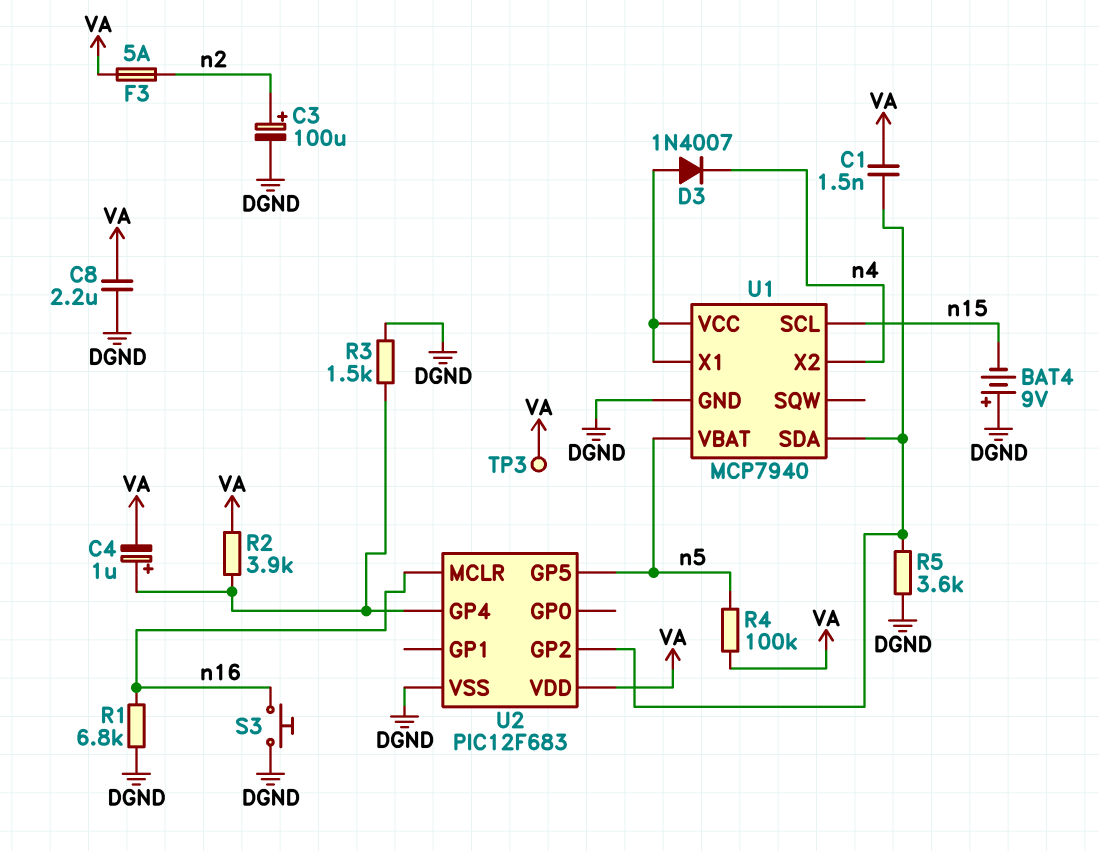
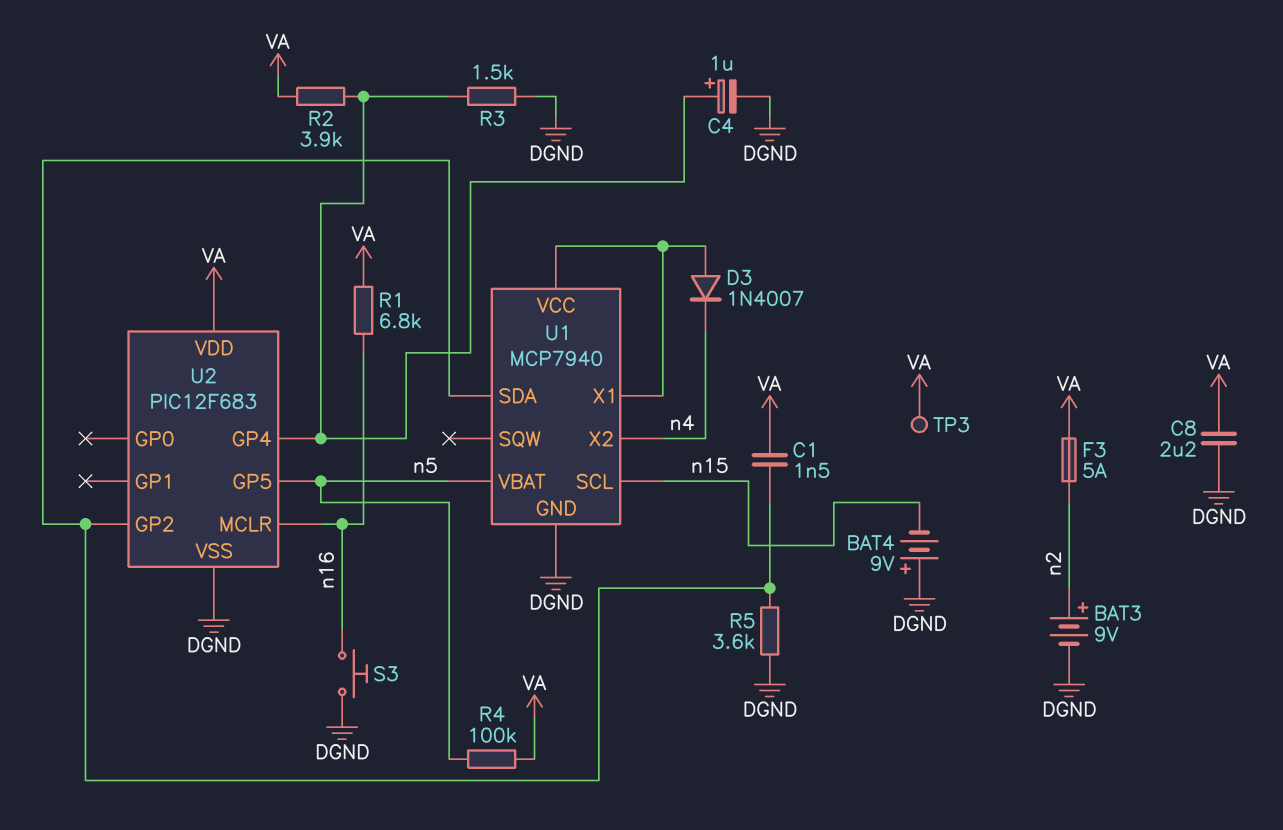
BAT3: none -> 9V (plus n2, minus DGND)
C3: 100uF (plus n2, minus DGND) -> none
C4: 1uF (plus U2/GP4, minus VA) -> 1uF (plus U2/GP4, minus DGND)
R1: 6.8k (DGND, n16) -> 6.8k (VA, n16)

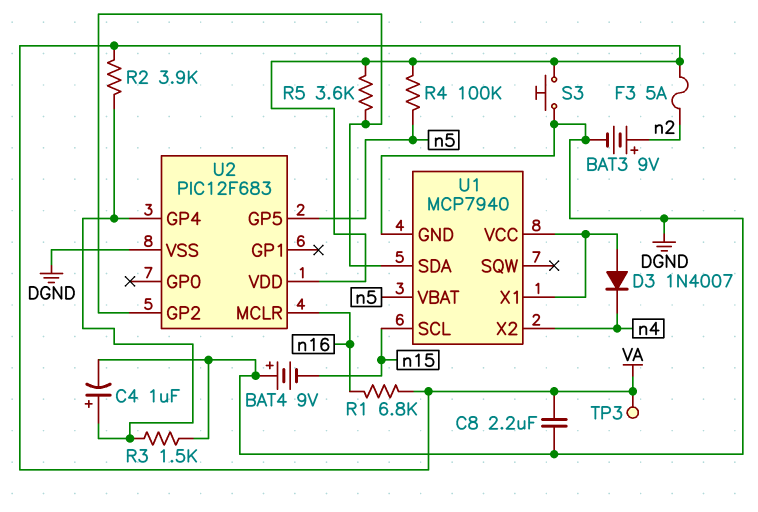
C1: 1.5nF (U1/SDA, VA) -> none
R5: 3.6k (DGND, U1/SDA) -> 3.6k (U1/SDA, VA)
S3: button (DGND, n16) -> button (DGND, VA)

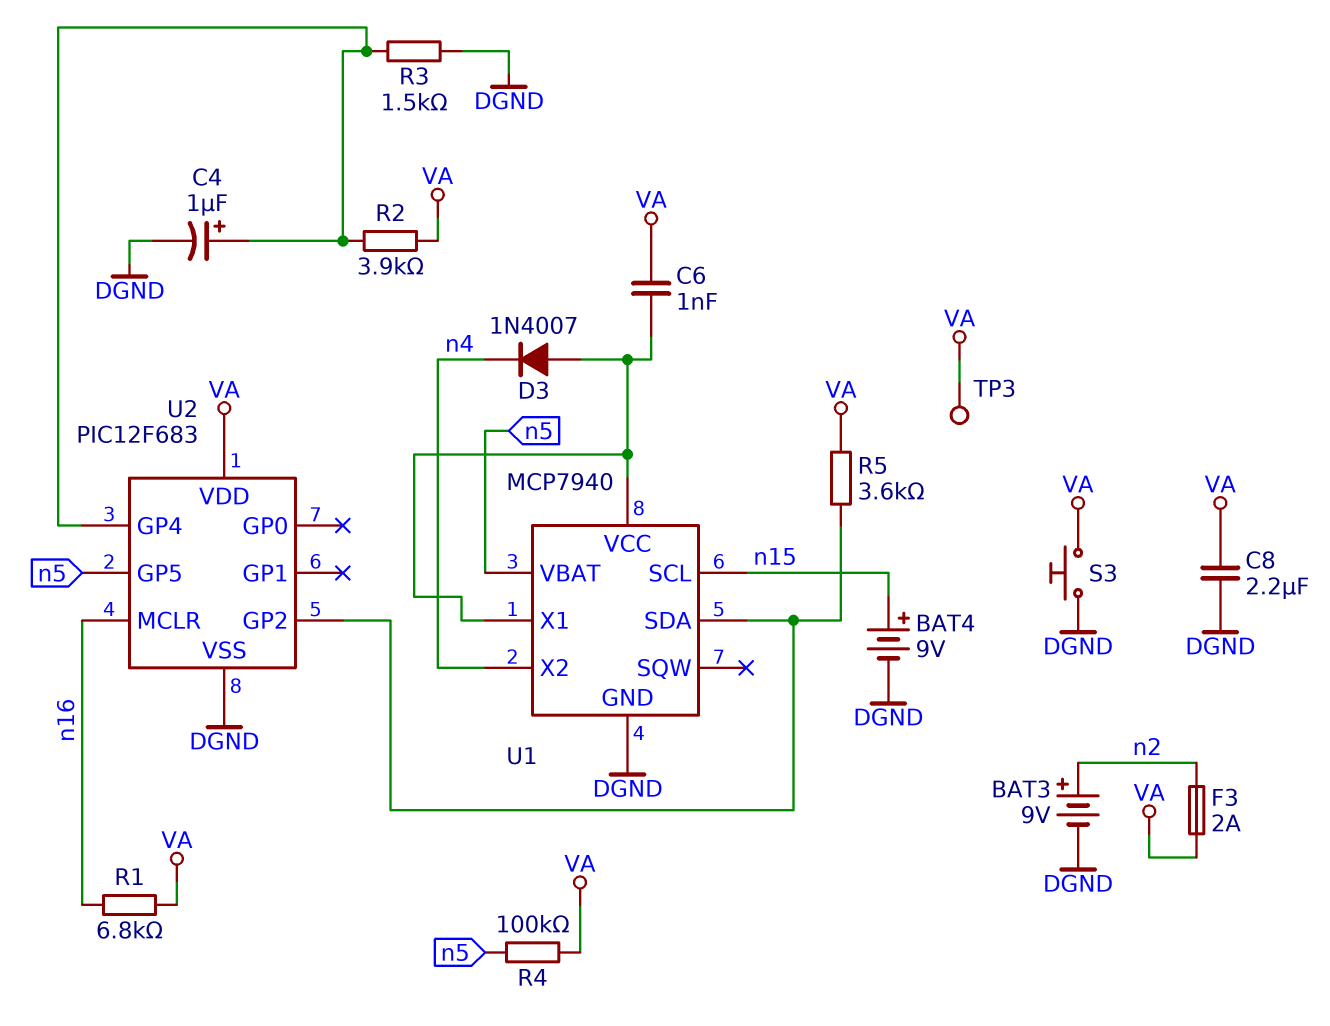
BAT4: 9V (plus DGND, minus n15) -> 9V (plus n15, minus DGND)
C6: none -> 1nF (U1/VCC, VA)
F3: 5A (VA, n2) -> 2A (VA, n2)

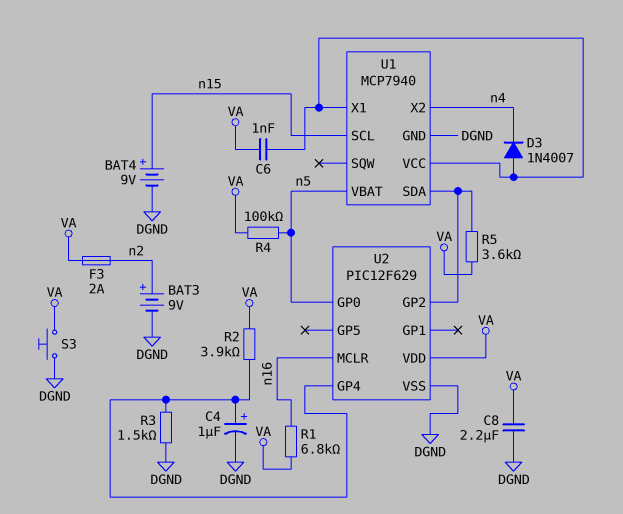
TP3: test point (VA) -> none
U2: PIC12F683 -> PIC12F629
U2 pin GP0: none -> n5
U2 pin GP5: n5 -> none

